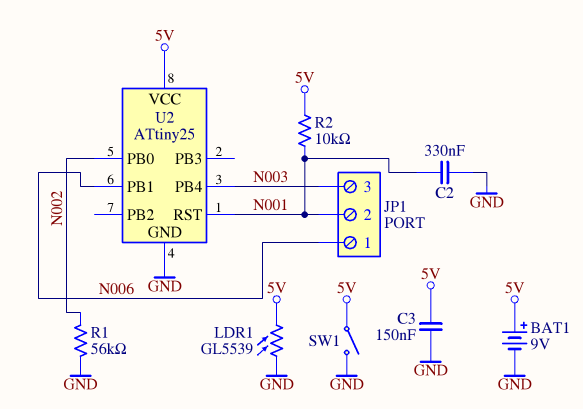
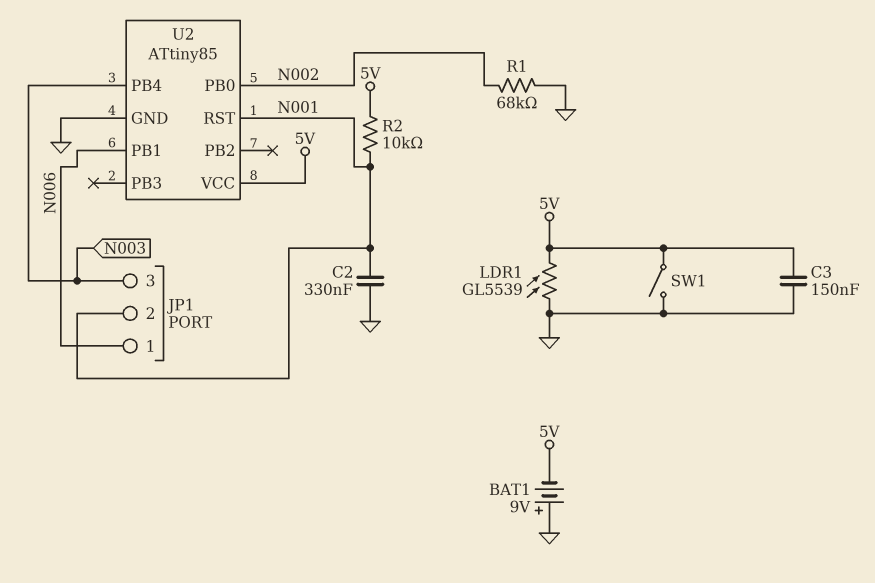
BAT1: 9V (plus 5V, minus GND) -> 9V (plus GND, minus 5V)
R1: 56k (GND, N002) -> 68k (GND, N002)
U2: ATtiny25 -> ATtiny85

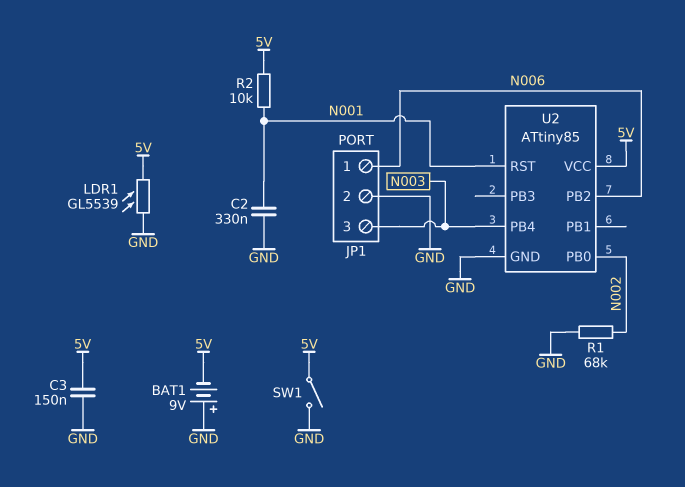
JP1 pin 2: N001 -> GND
U2 pin PB1: N006 -> none
U2 pin PB2: none -> N006

